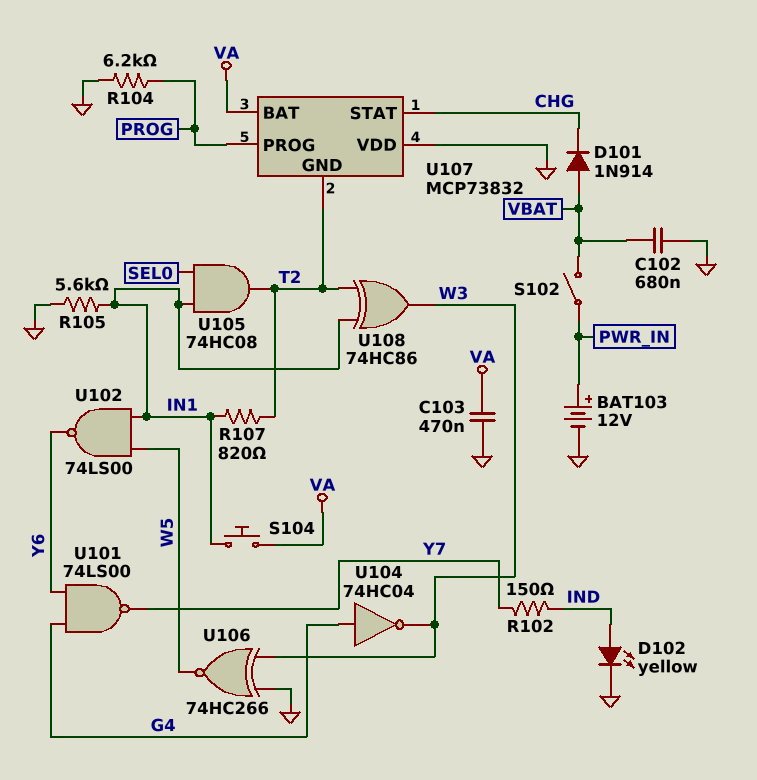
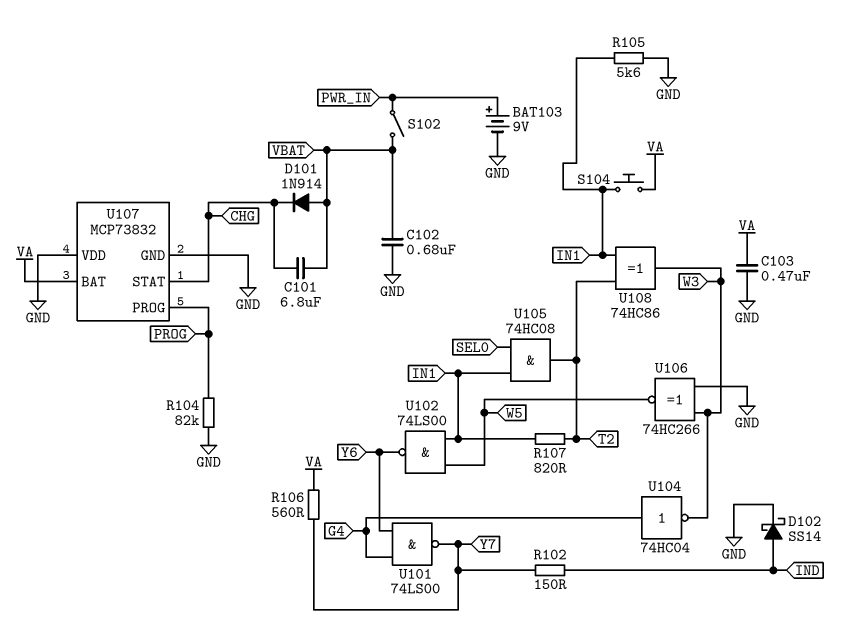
BAT103: 12V (plus PWR_IN, minus GND) -> 9V (plus PWR_IN, minus GND)
C101: none -> 6.8uF (CHG, VBAT)
D102: LED yellow (A IND, K GND) -> schottky SS14 (A IND, K GND)
R104: 6.2k (GND, PROG) -> 82k (GND, PROG)
R106: none -> 560 (VA, Y7)
U107 pin GND: T2 -> GND

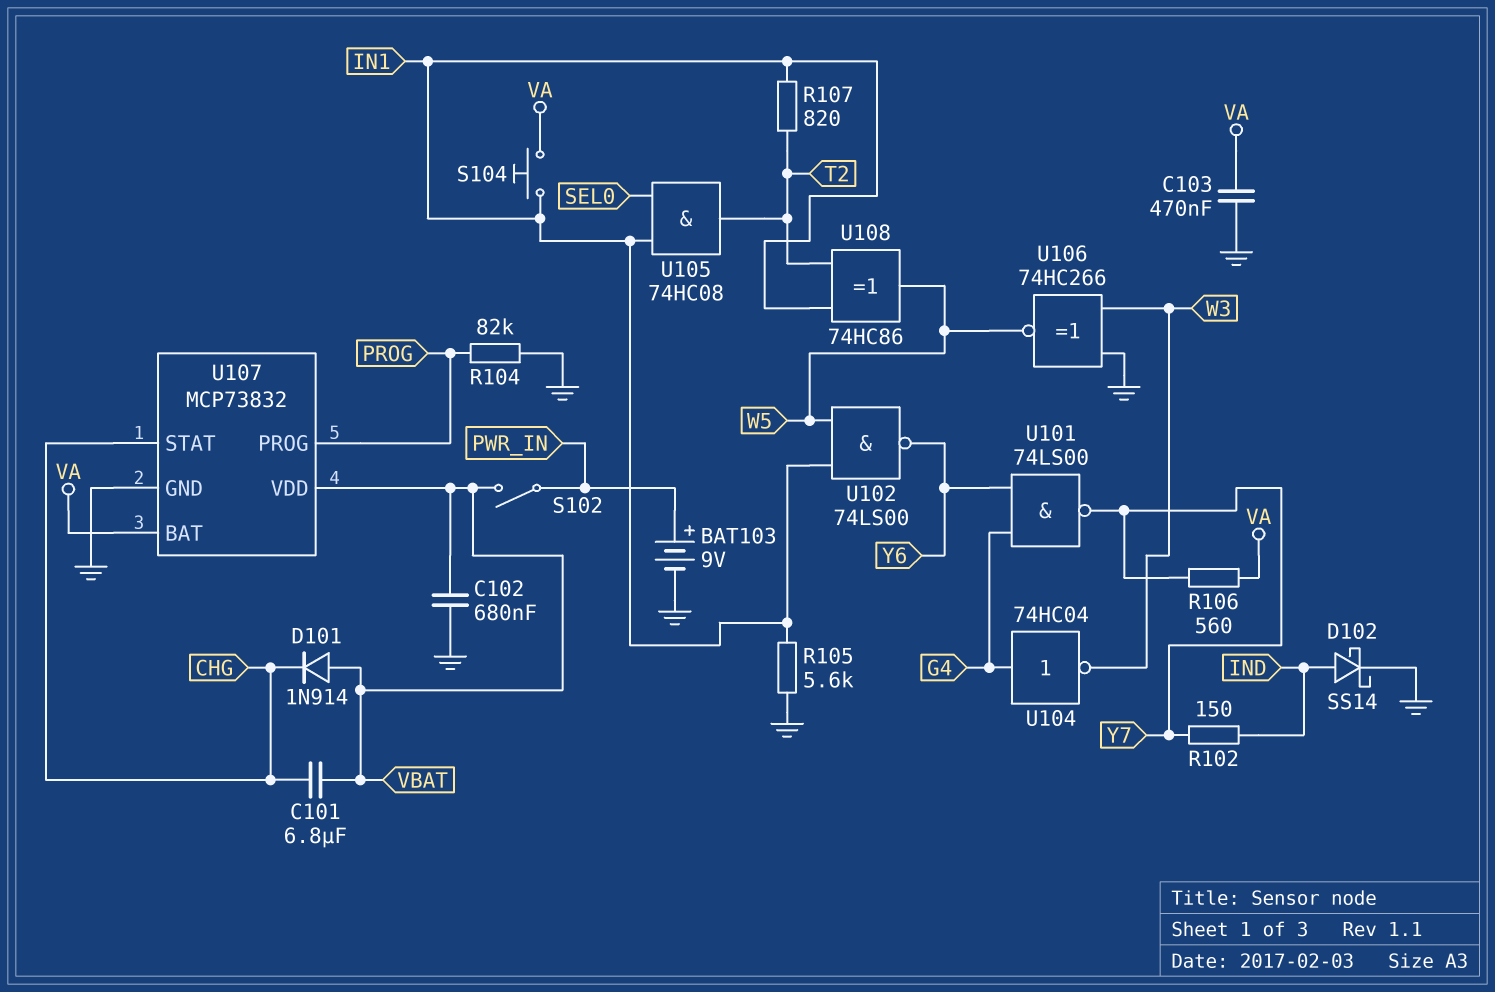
U107 pin VDD: GND -> VBAT
U108: XOR 74HC86 (in IN1, in T2, out W3) -> XOR 74HC86 (in IN1, in T2, out W5)

